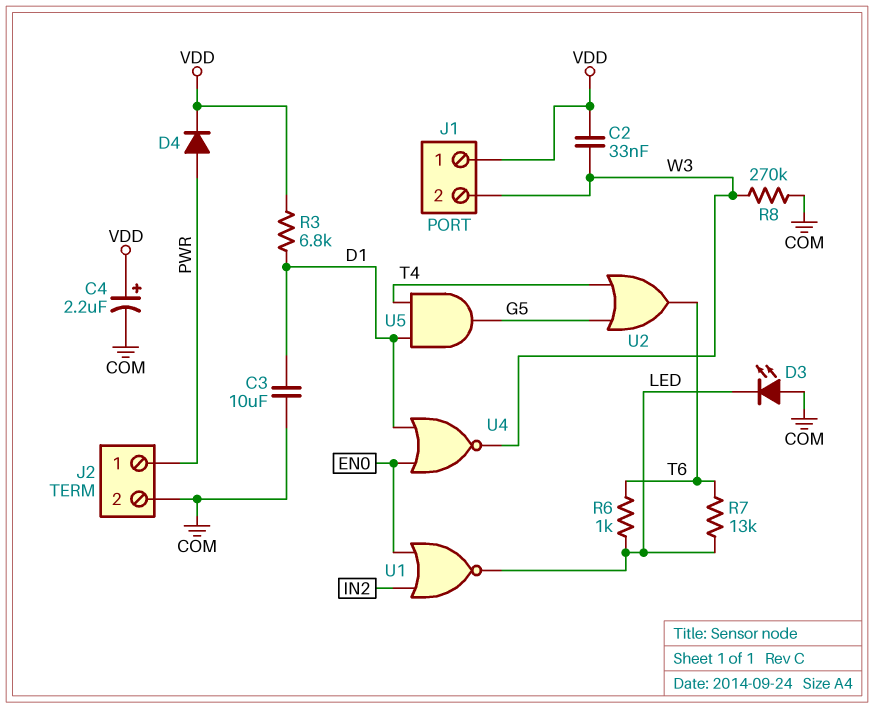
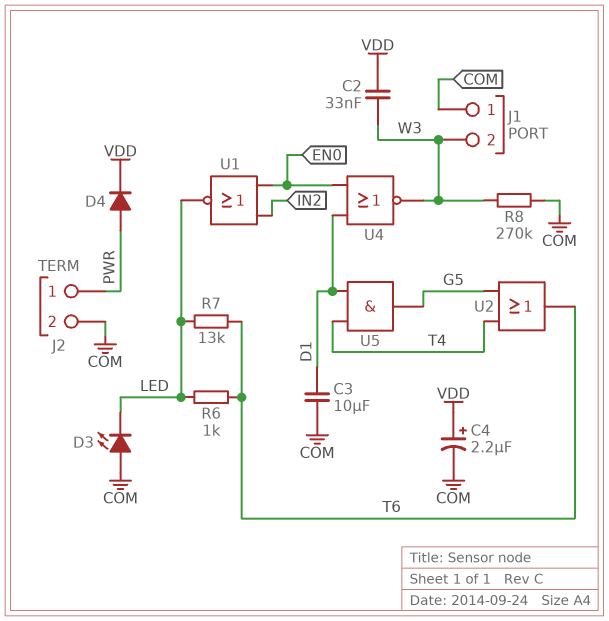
J1 pin 1: VDD -> COM
R3: 6.8k (D1, VDD) -> none

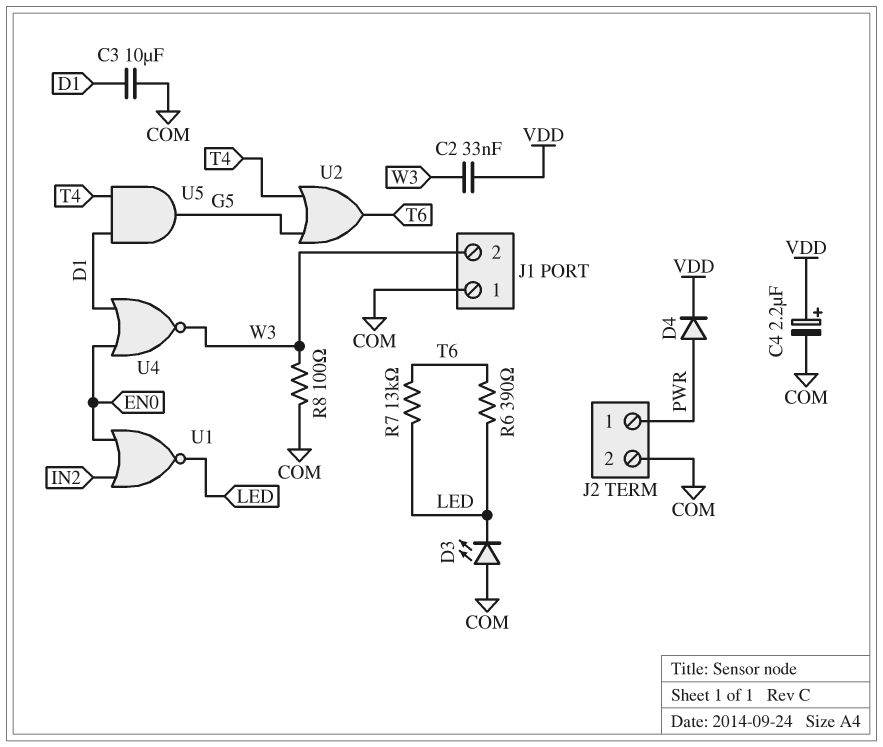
R6: 1k (LED, T6) -> 390 (LED, T6)
R8: 270k (COM, W3) -> 100 (COM, W3)

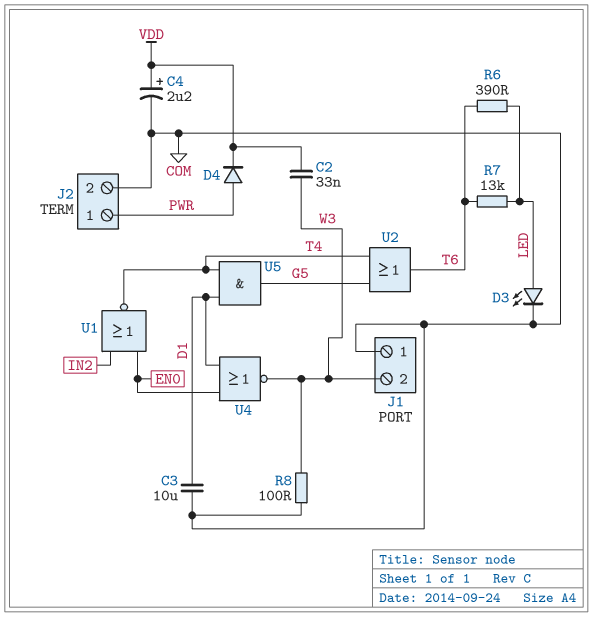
D3: LED (A COM, K LED) -> LED (A LED, K COM)
U1: NOR (in EN0, in IN2, out LED) -> NOR (in EN0, in IN2, out T4)

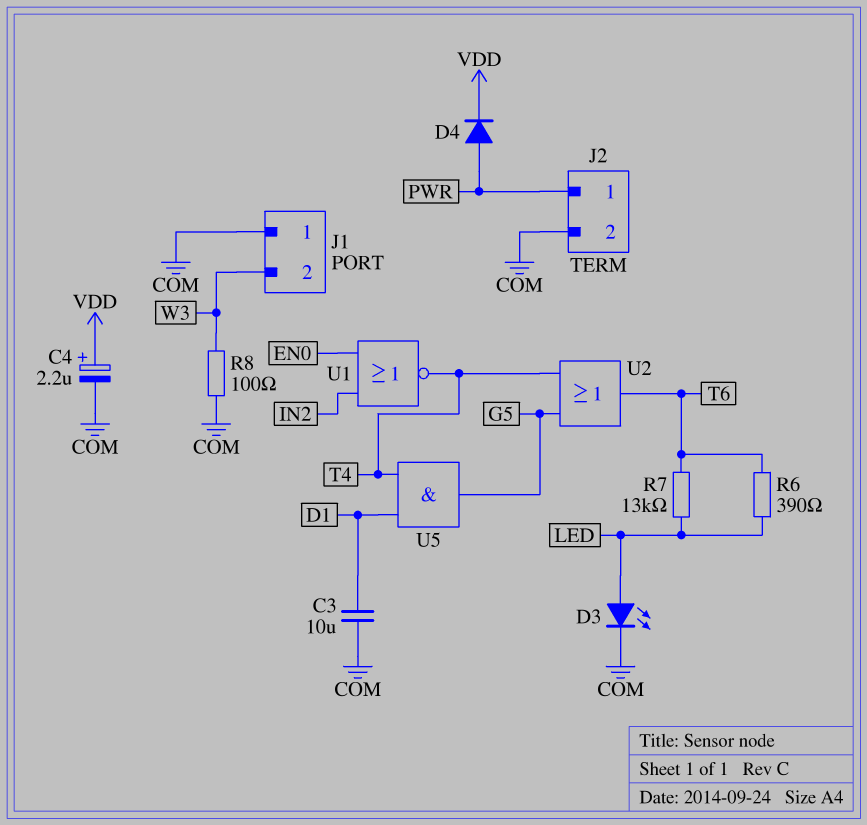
C2: 33nF (VDD, W3) -> none
U4: NOR (in D1, in EN0, out W3) -> none

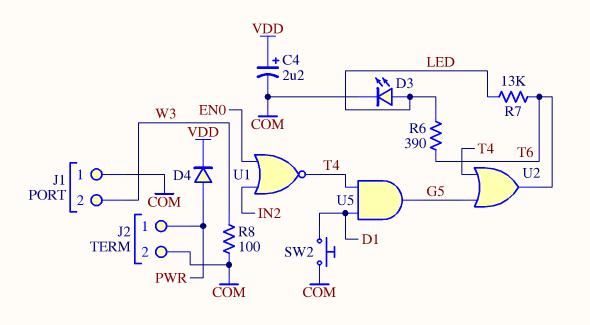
C3: 10uF (COM, D1) -> none
SW2: none -> button (COM, D1)

